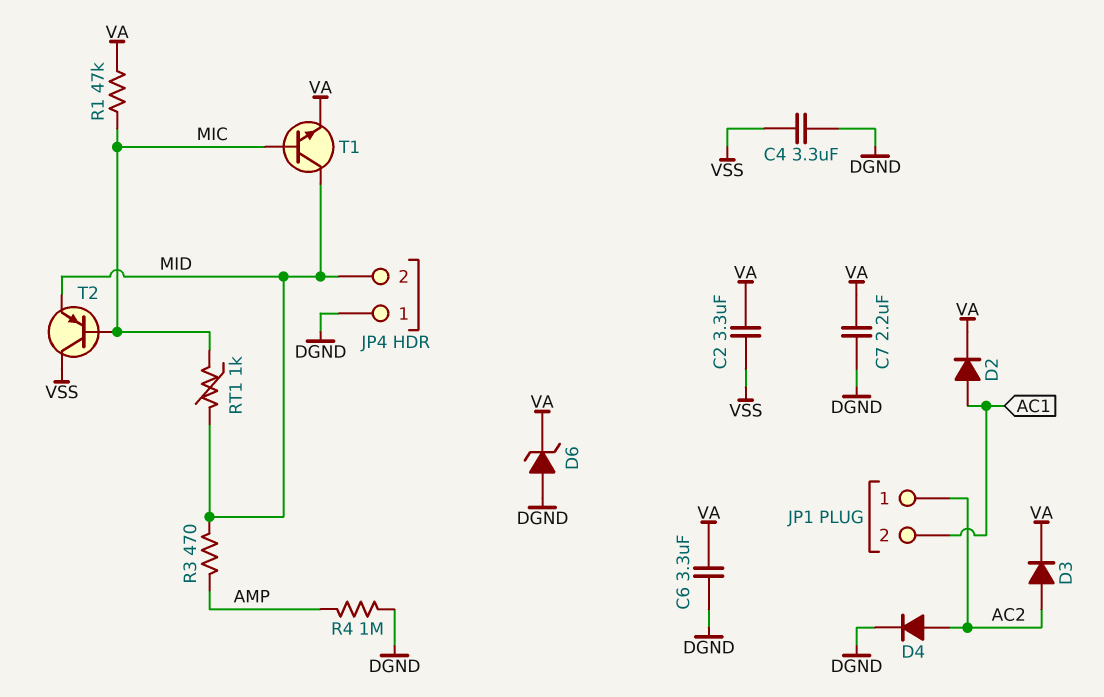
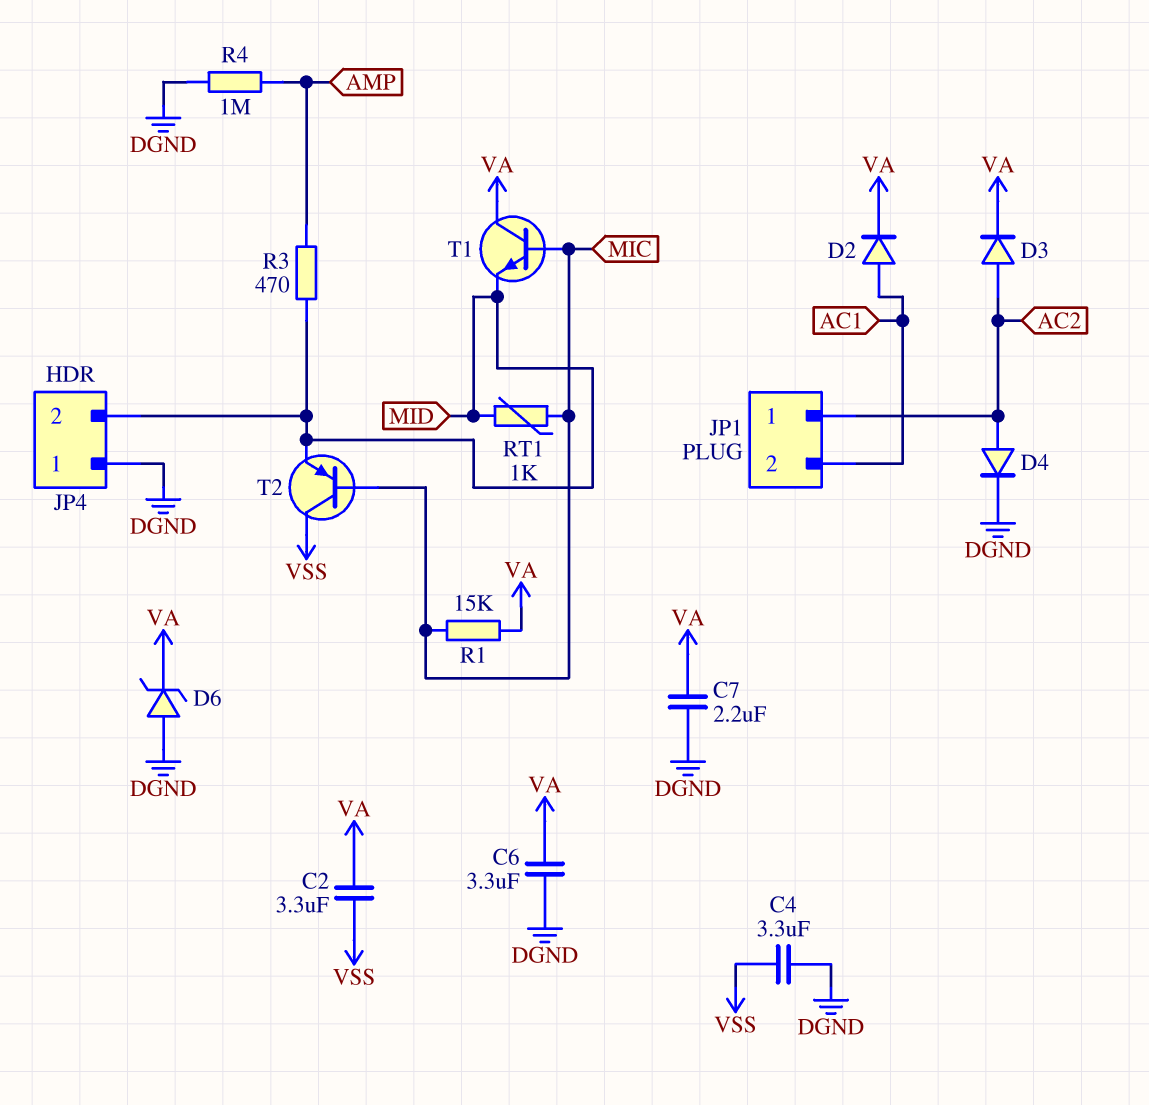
R1: 47k (MIC, VA) -> 15k (MIC, VA)
T1: NPN (B MIC, C MID, E VA) -> NPN (B MIC, C VA, E MID)

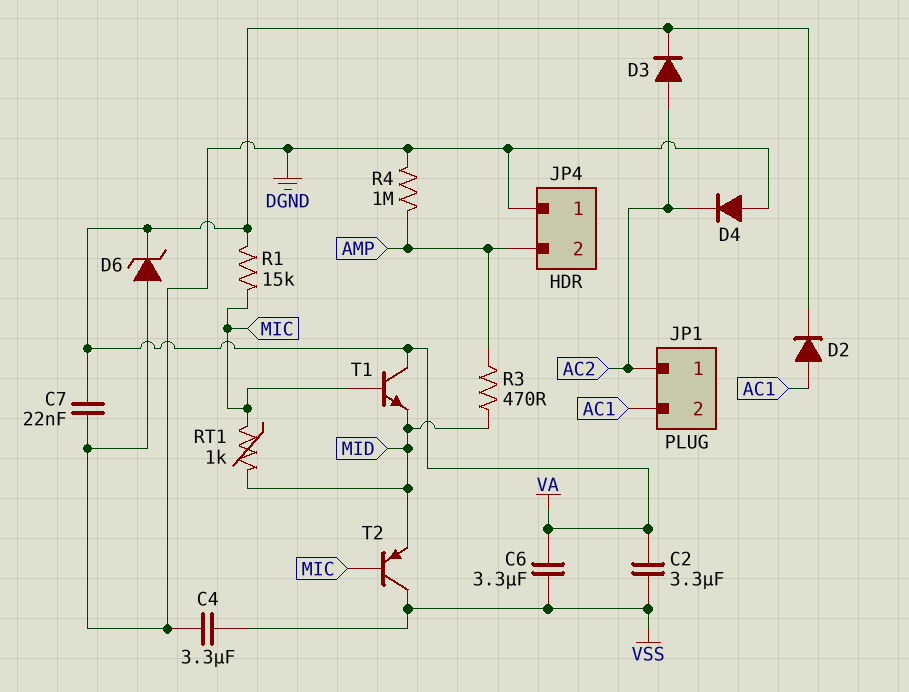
C6: 3.3uF (DGND, VA) -> 3.3uF (VA, VSS)
C7: 2.2uF (DGND, VA) -> 22nF (DGND, VA)
D4: diode (A AC2, K DGND) -> diode (A DGND, K AC2)
JP4 pin 2: MID -> AMP

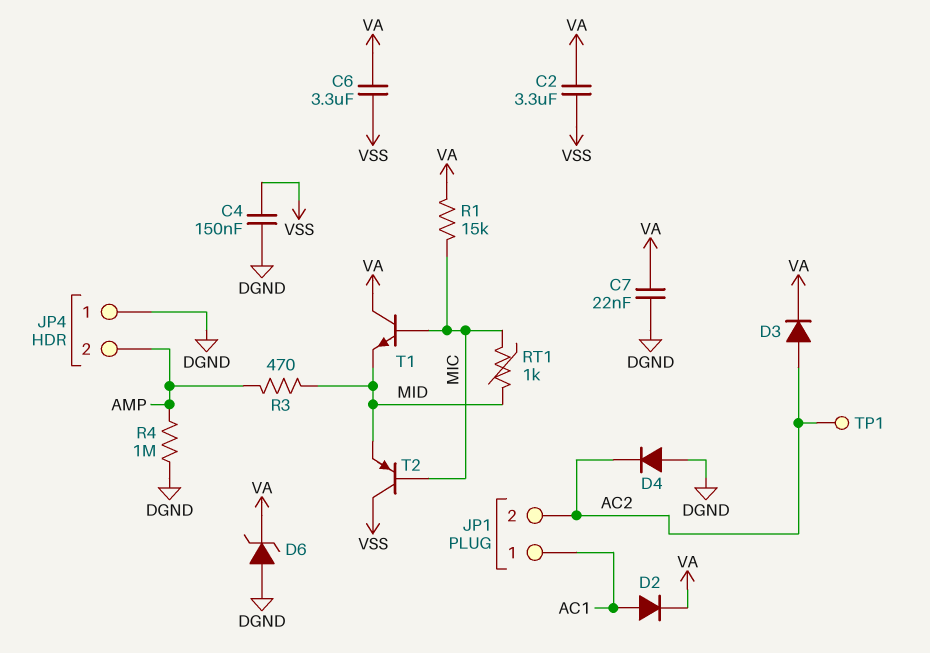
C4: 3.3uF (DGND, VSS) -> 150nF (DGND, VSS)
JP1 pin 1: AC2 -> AC1
JP1 pin 2: AC1 -> AC2
TP1: none -> test point (AC2)

